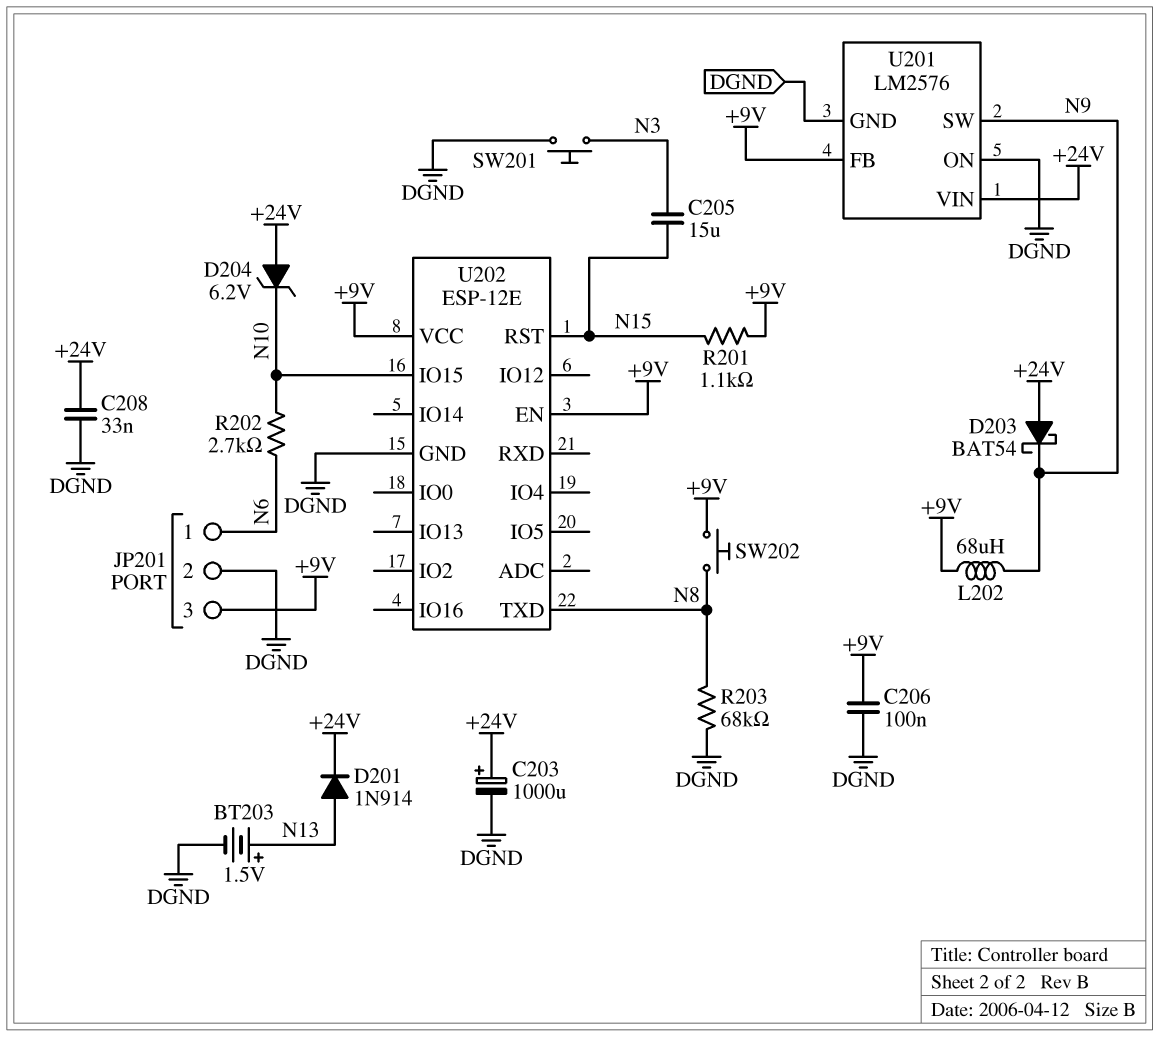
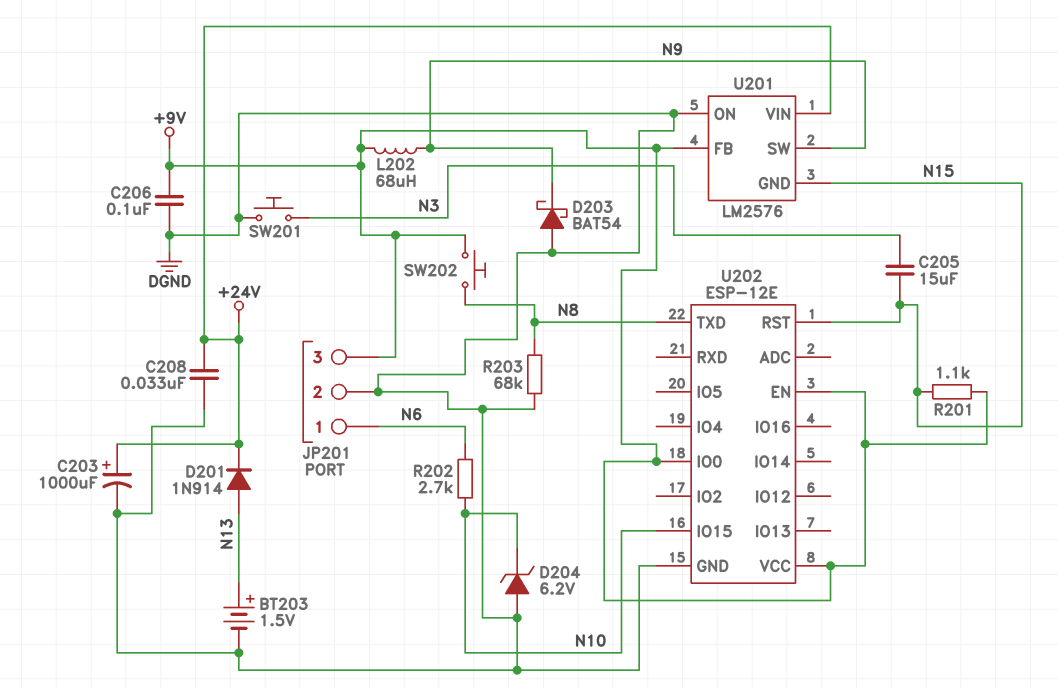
D203: schottky BAT54 (A +24V, K N9) -> schottky BAT54 (A DGND, K N9)
D204: zener 6.2V (A +24V, K N10) -> zener 6.2V (A DGND, K N10)
U201 pin GND: DGND -> N15
U202 pin IO0: none -> +9V

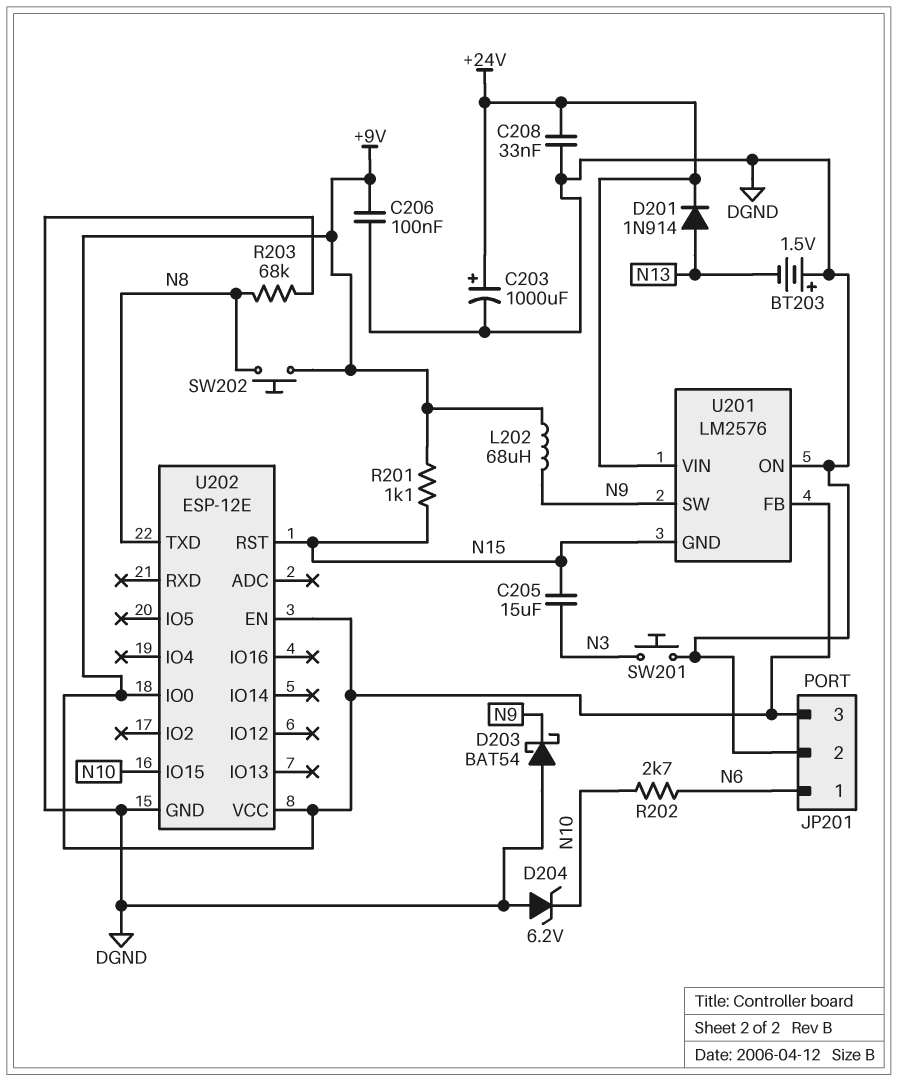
BT203: 1.5V (plus N13, minus DGND) -> 1.5V (plus DGND, minus N13)

